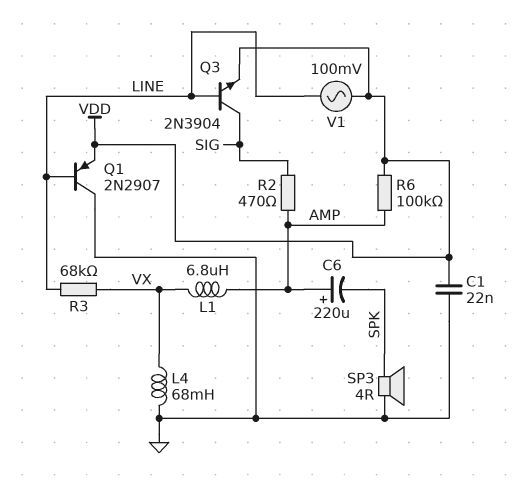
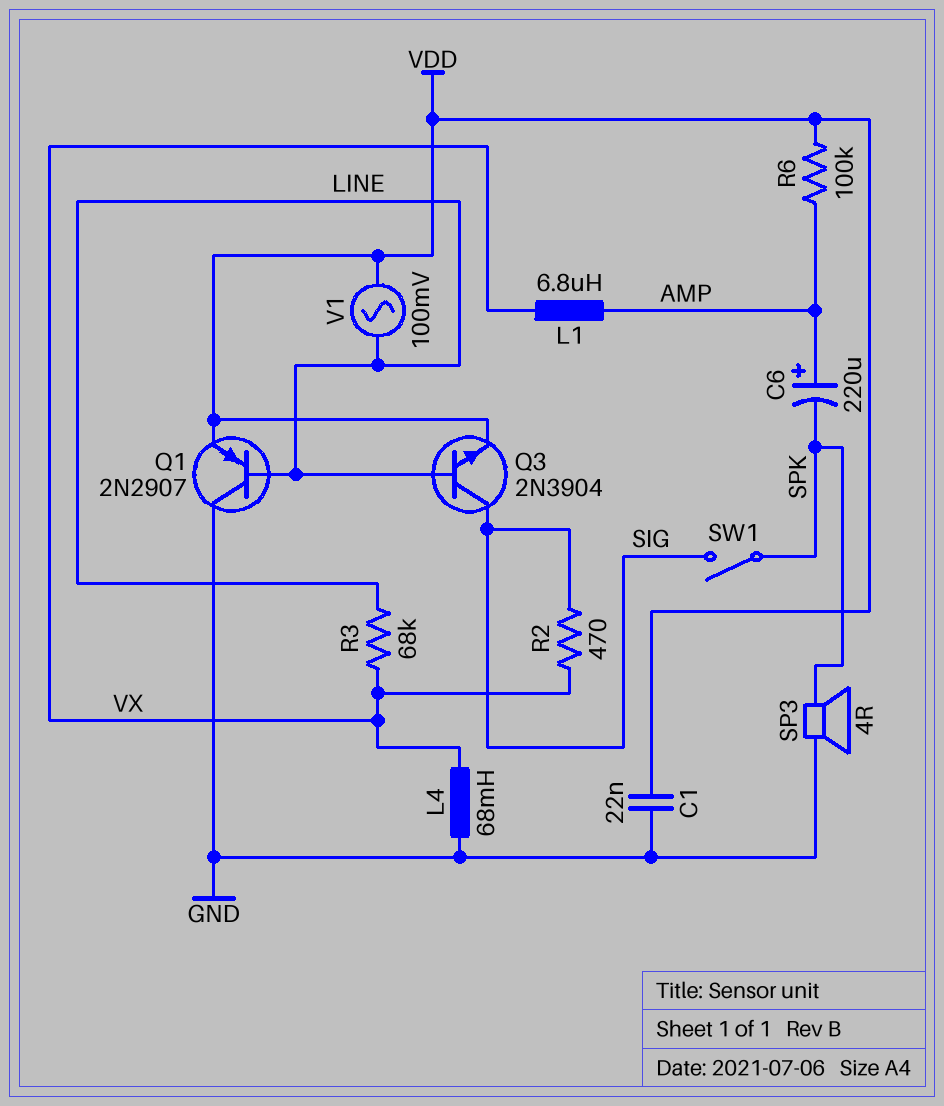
R2: 470 (AMP, SIG) -> 470 (SIG, VX)
SW1: none -> switch (SIG, SPK)

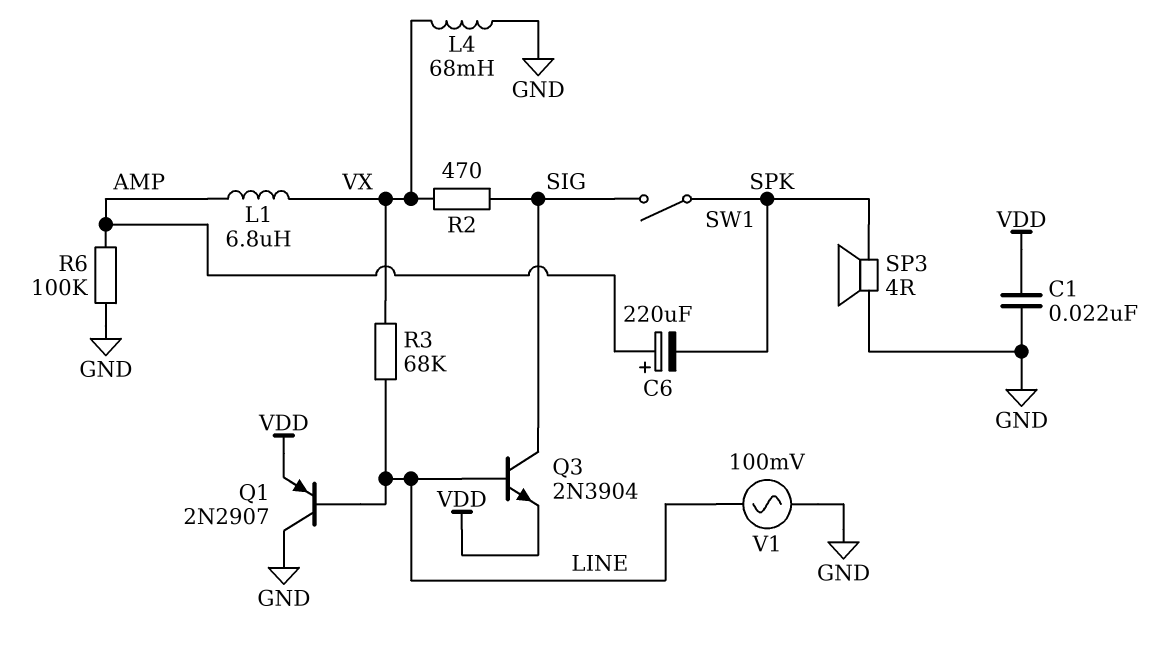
R6: 100k (AMP, VDD) -> 100k (AMP, GND)
V1: AC 100mV (LINE, VDD) -> AC 100mV (GND, LINE)

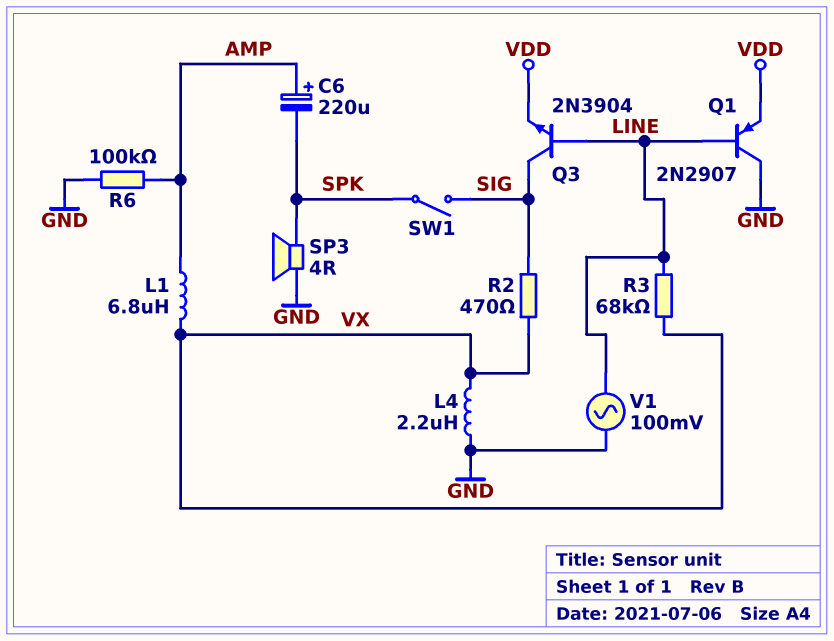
C1: 22nF (GND, VDD) -> none
L4: 68mH (GND, VX) -> 2.2uH (GND, VX)

